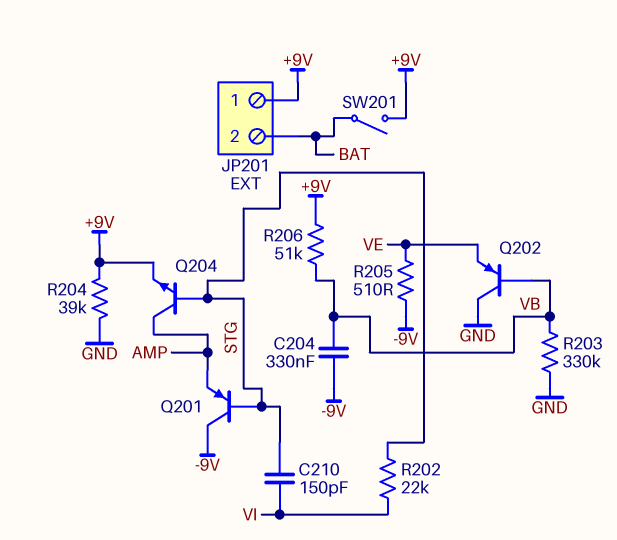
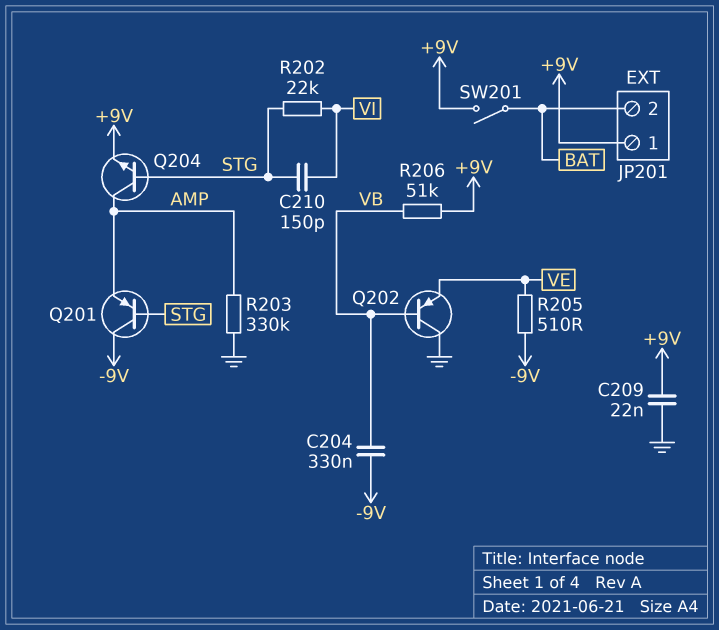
C209: none -> 22nF (+9V, GND)
R203: 330k (GND, VB) -> 330k (AMP, GND)
R204: 39k (+9V, GND) -> none

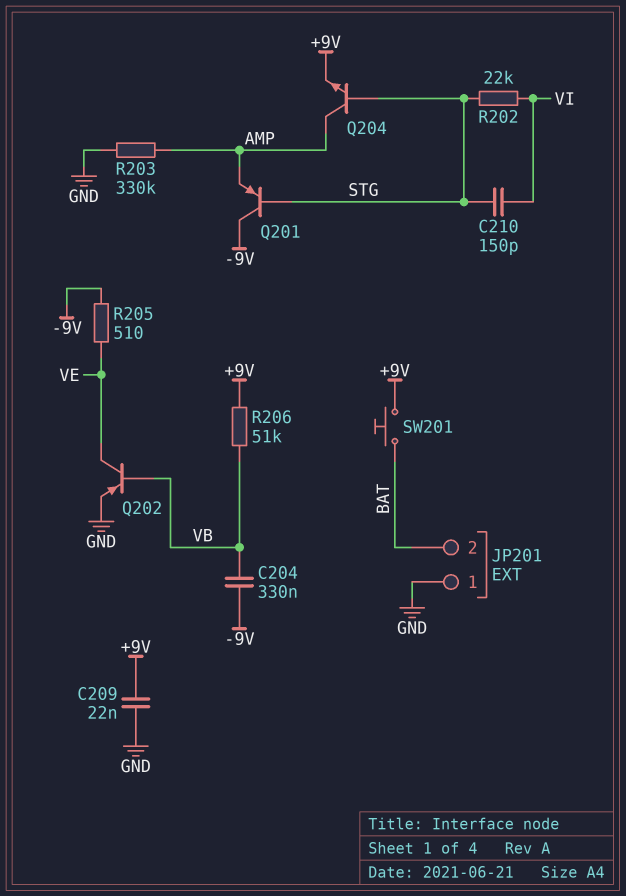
JP201 pin 1: +9V -> GND
Q202: PNP (B VB, C GND, E VE) -> PNP (B VB, C VE, E GND)
SW201: switch (+9V, BAT) -> button (+9V, BAT)

